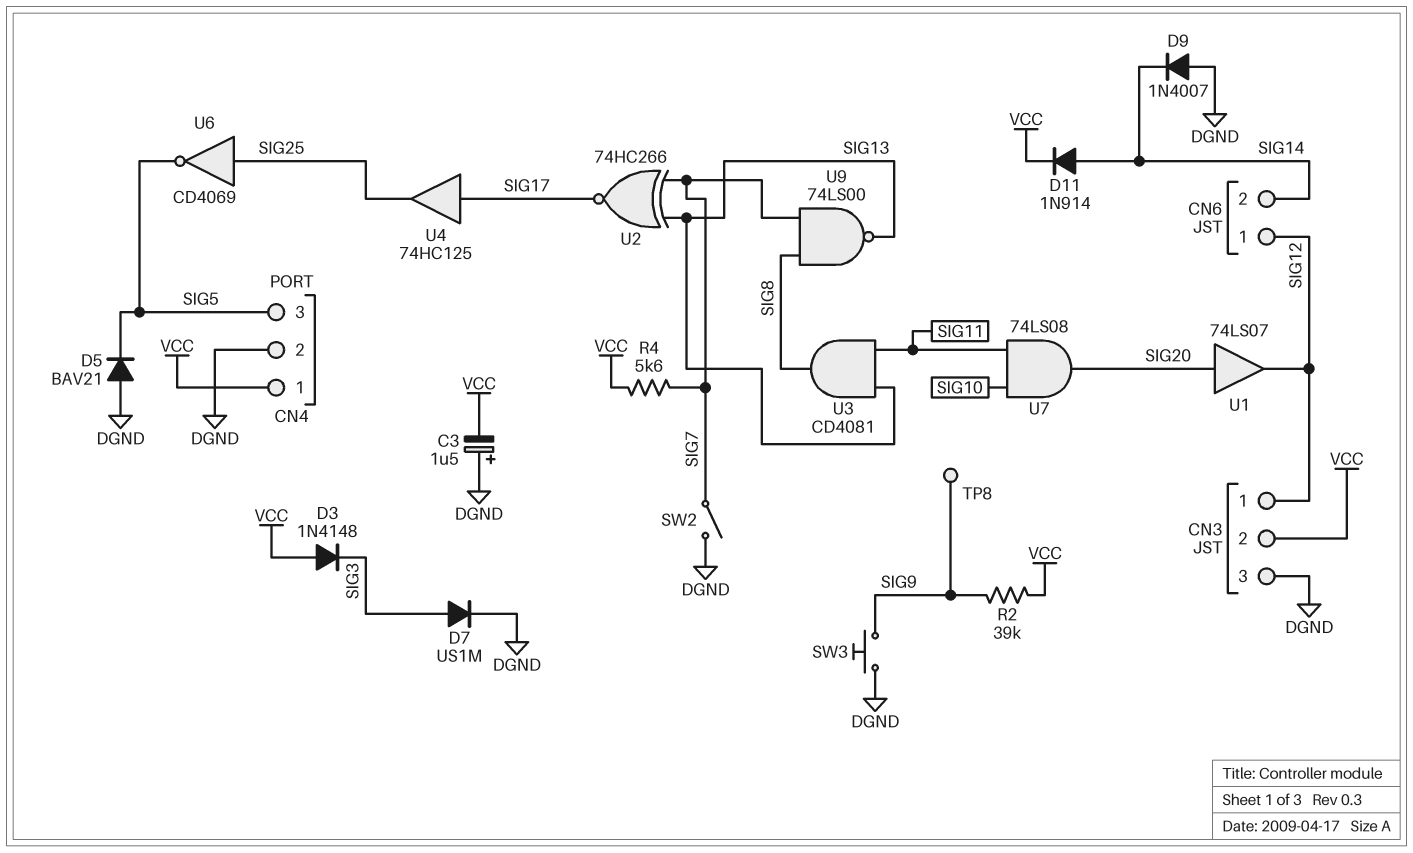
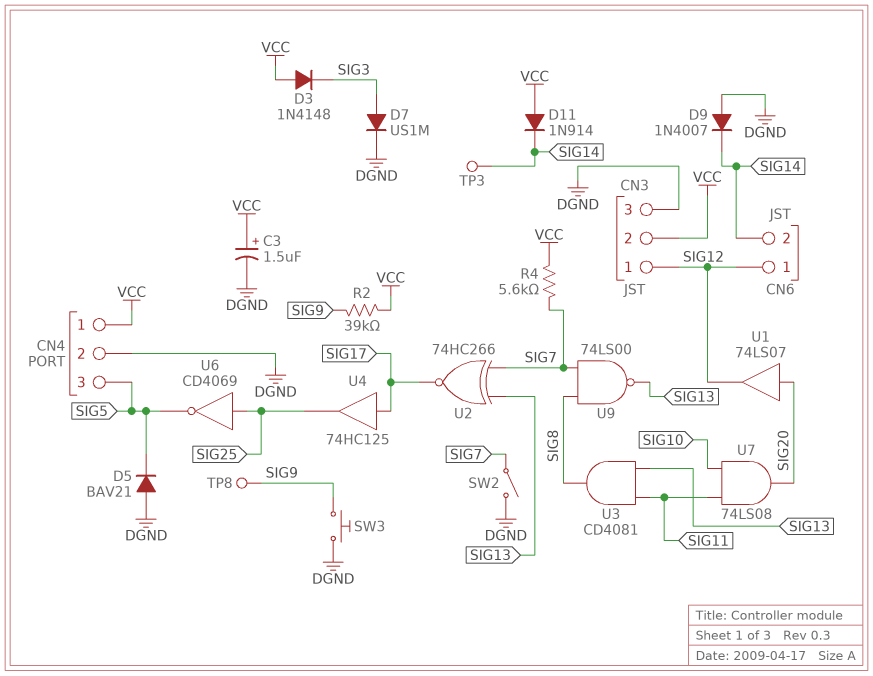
C3: 1.5uF (plus DGND, minus VCC) -> 1.5uF (plus VCC, minus DGND)
D11: diode 1N914 (A SIG14, K VCC) -> diode 1N914 (A VCC, K SIG14)
TP3: none -> test point (SIG14)

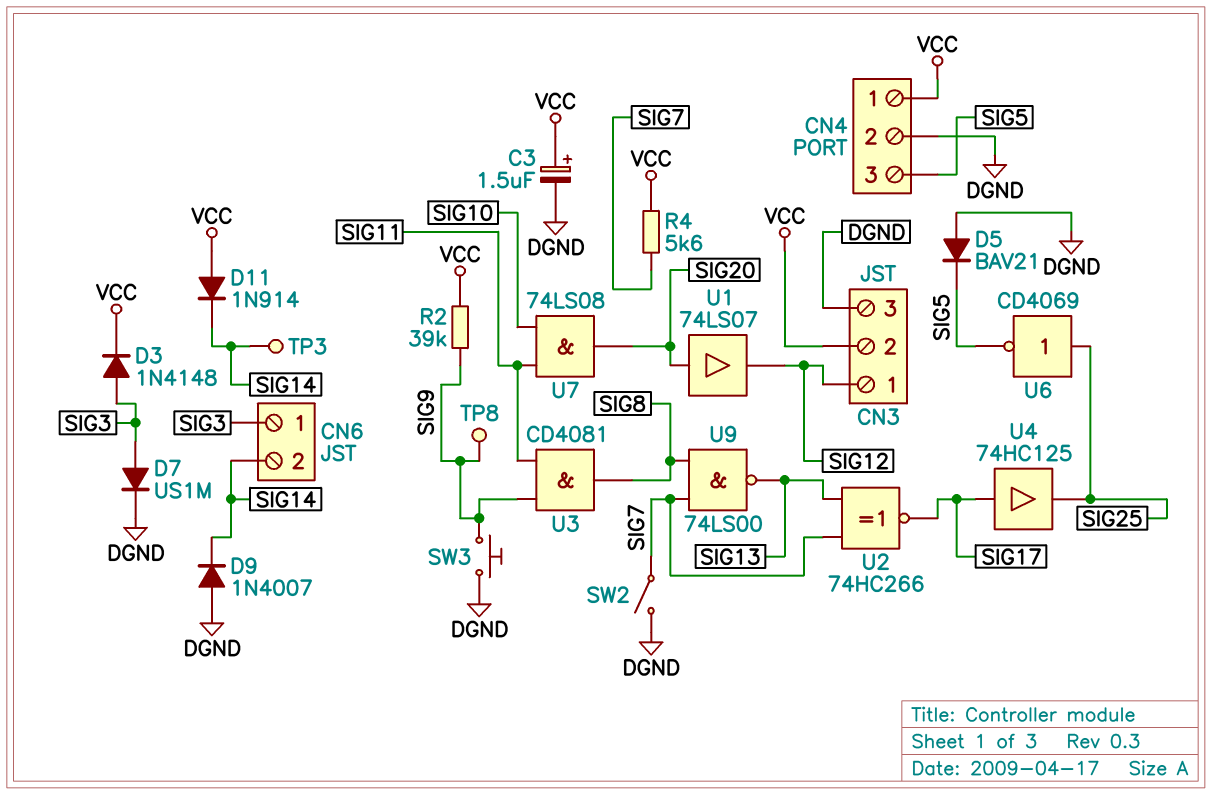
CN6 pin 1: SIG12 -> SIG3
D3: diode 1N4148 (A VCC, K SIG3) -> diode 1N4148 (A SIG3, K VCC)
U3: AND CD4081 (in SIG11, in SIG13, out SIG8) -> AND CD4081 (in SIG9, in SIG11, out SIG8)

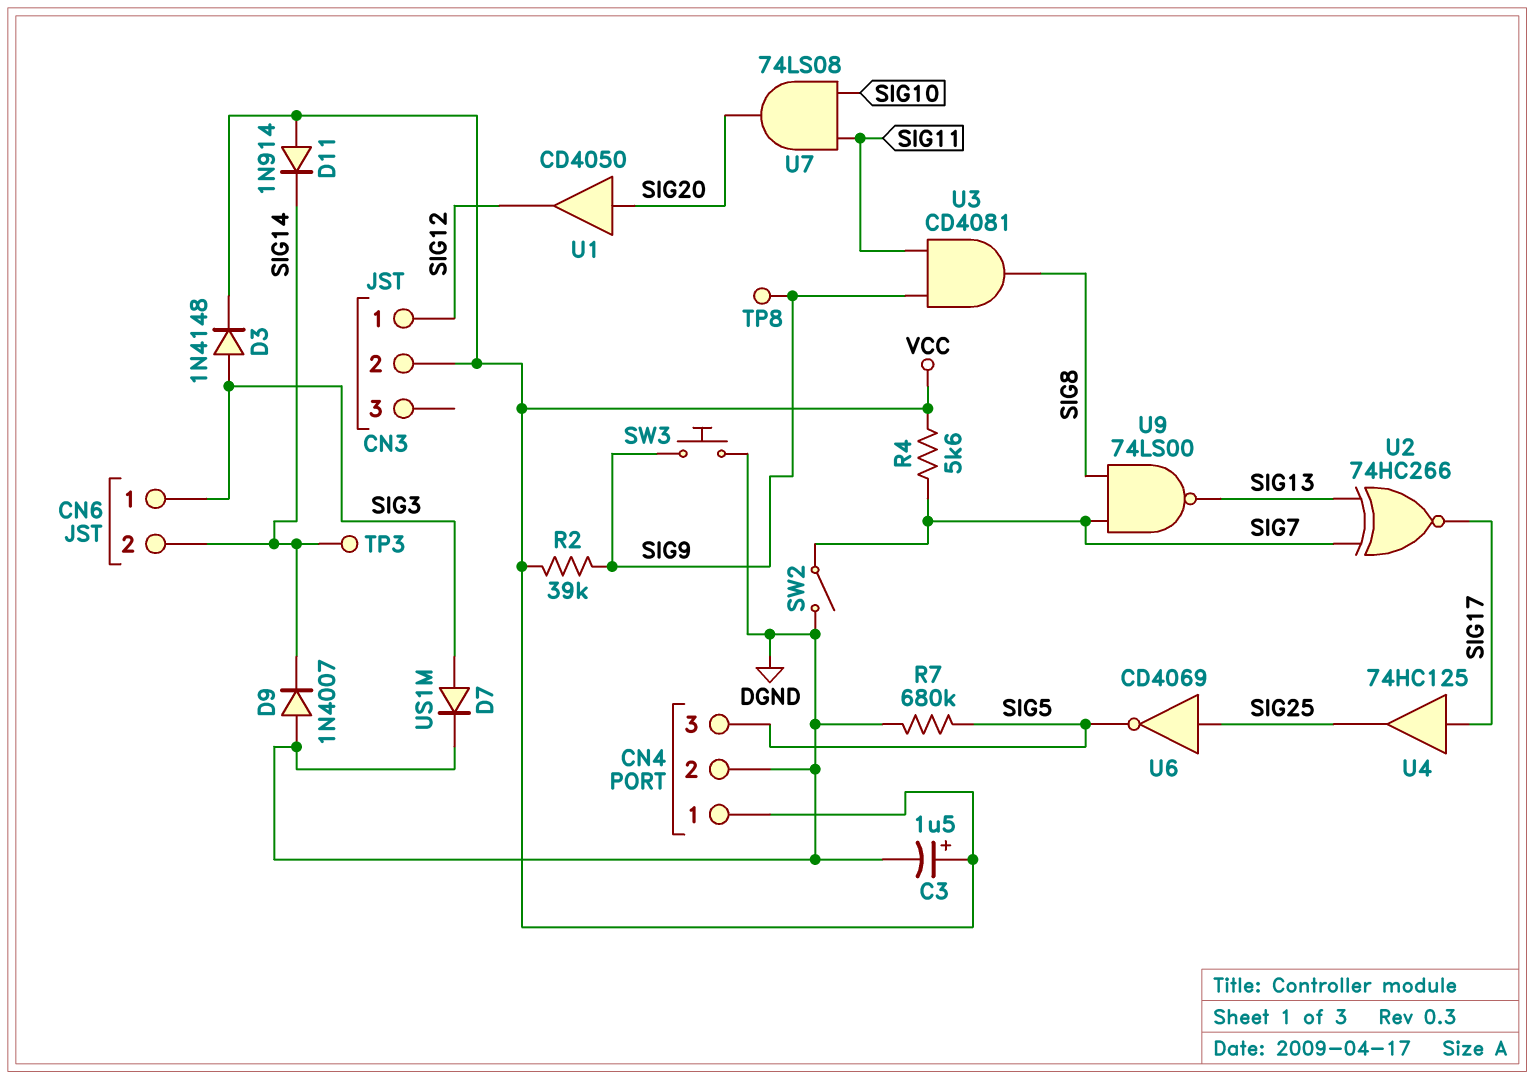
CN3 pin 3: DGND -> none
D5: diode BAV21 (A DGND, K SIG5) -> none
R7: none -> 680k (DGND, SIG5)
U1: buffer 74LS07 (in SIG20, out SIG12) -> buffer CD4050 (in SIG20, out SIG12)

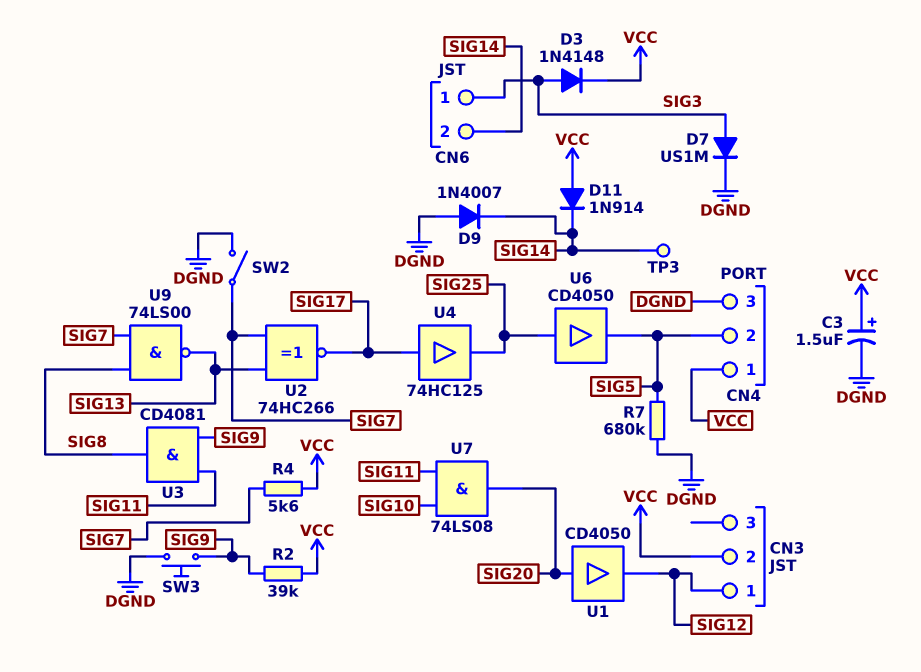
CN4 pin 2: DGND -> SIG5
CN4 pin 3: SIG5 -> DGND
TP8: test point (SIG9) -> none
U6: NOT CD4069 (in SIG25, out SIG5) -> buffer CD4050 (in SIG25, out SIG5)

